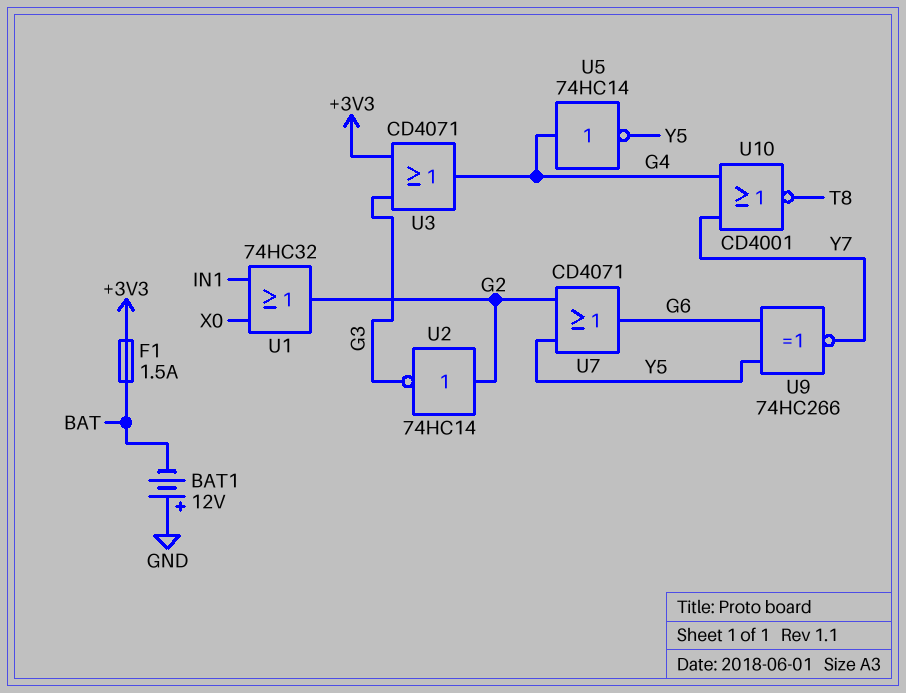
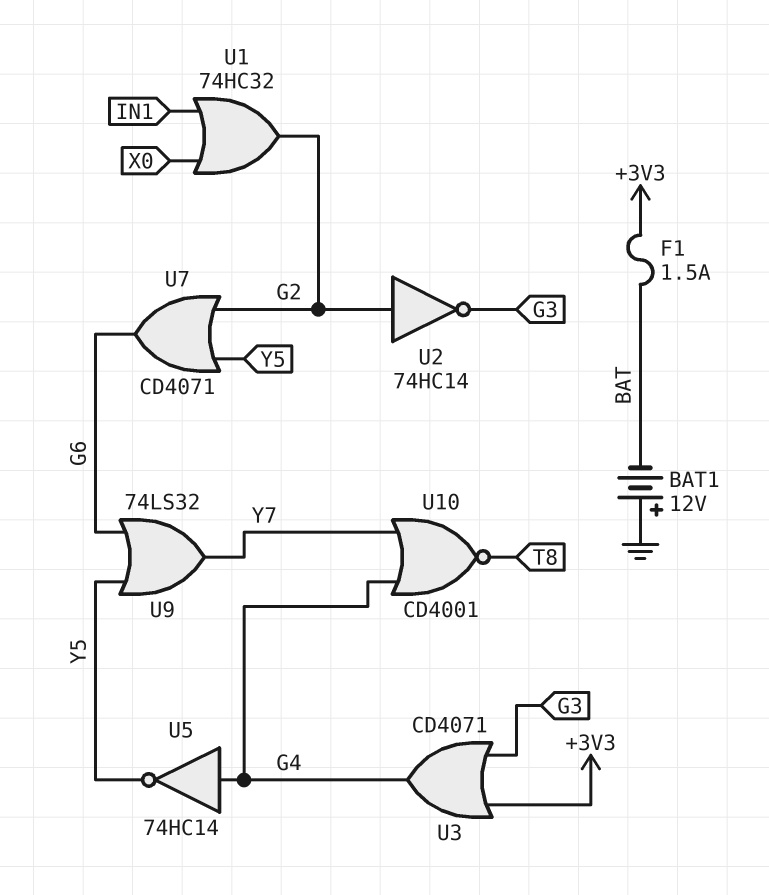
U9: XNOR 74HC266 (in G6, in Y5, out Y7) -> OR 74LS32 (in G6, in Y5, out Y7)

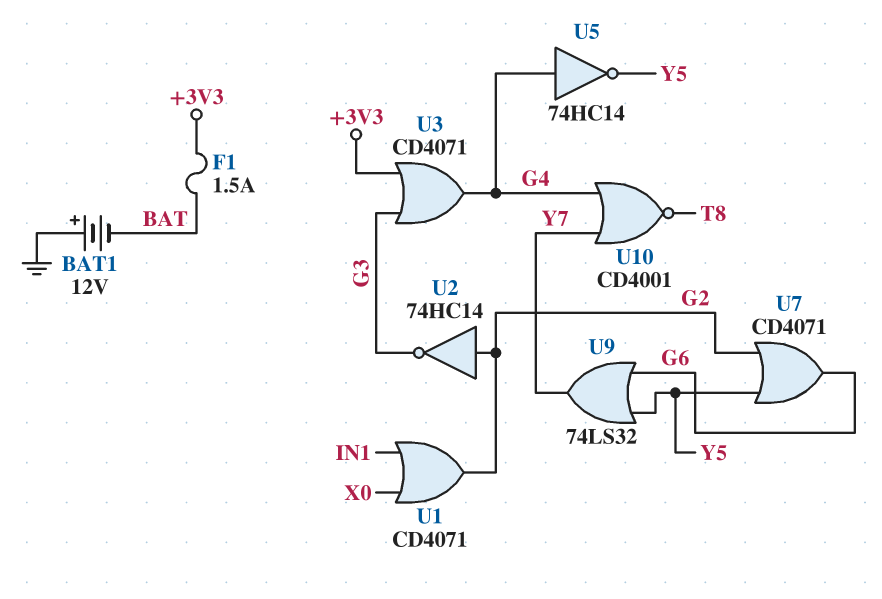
U1: OR 74HC32 (in IN1, in X0, out G2) -> OR CD4071 (in IN1, in X0, out G2)

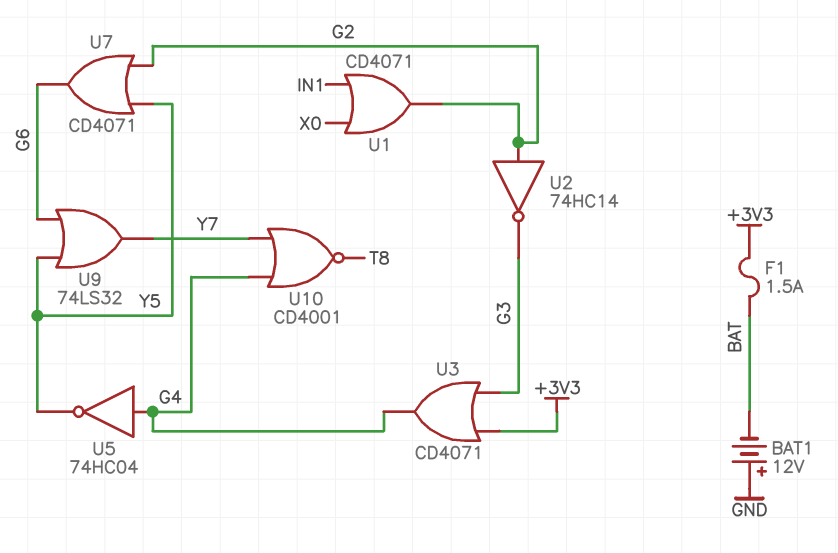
U5: NOT 74HC14 (in G4, out Y5) -> NOT 74HC04 (in G4, out Y5)

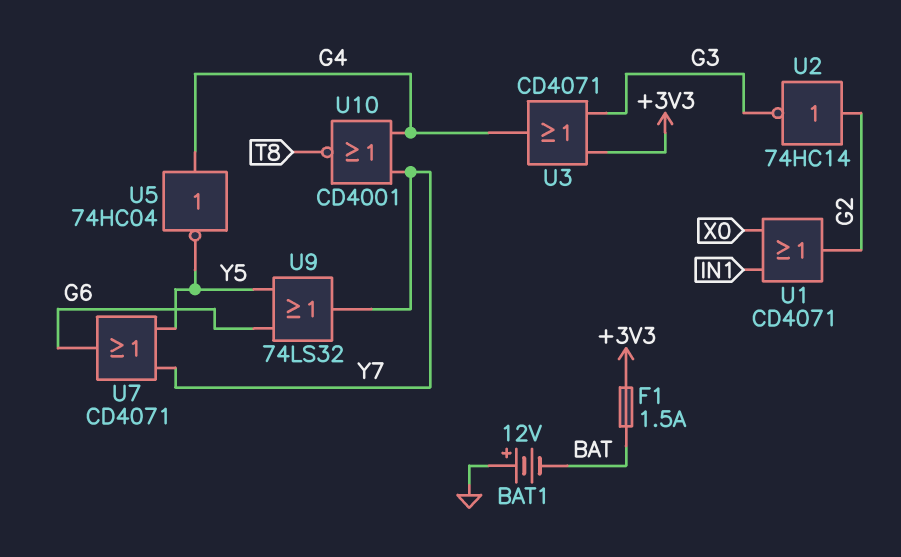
U7: OR CD4071 (in G2, in Y5, out G6) -> OR CD4071 (in Y5, in Y7, out G6)

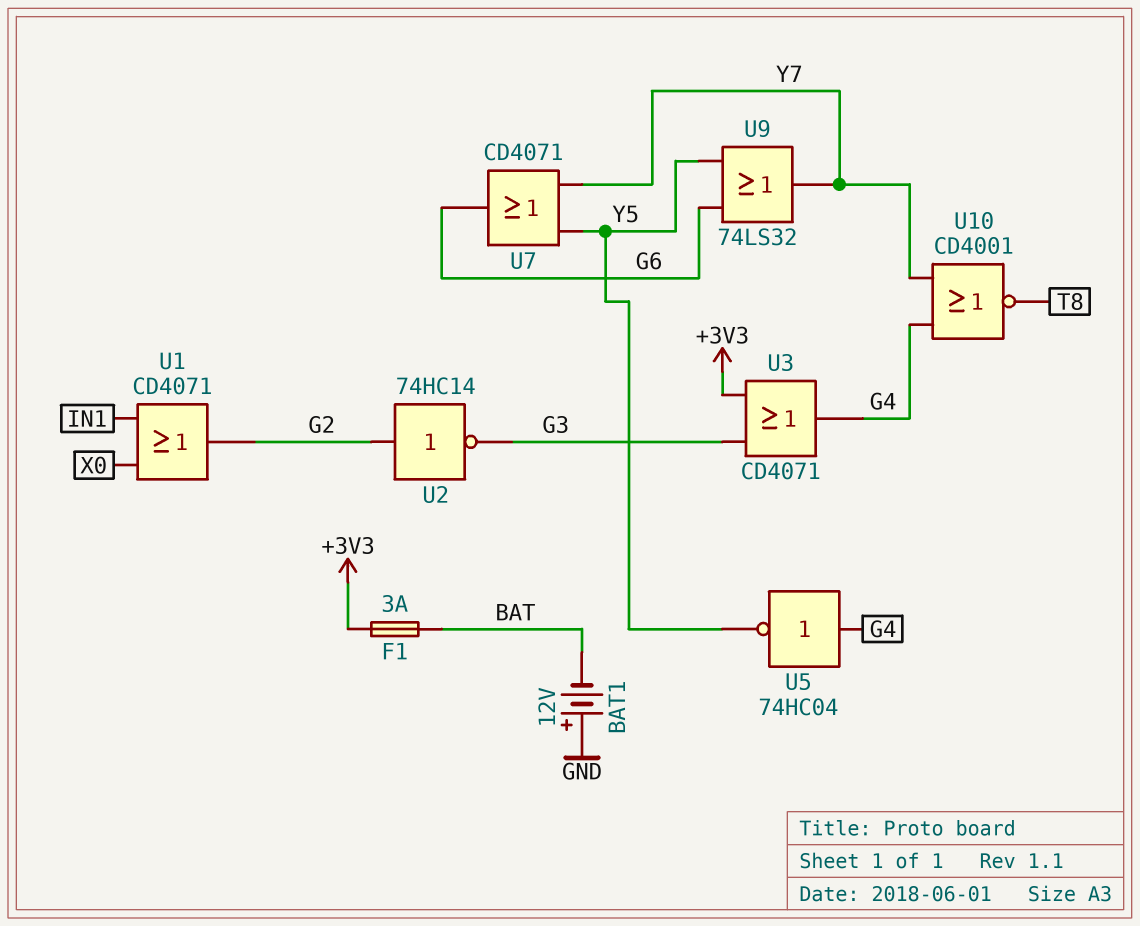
F1: 1.5A (+3V3, BAT) -> 3A (+3V3, BAT)

